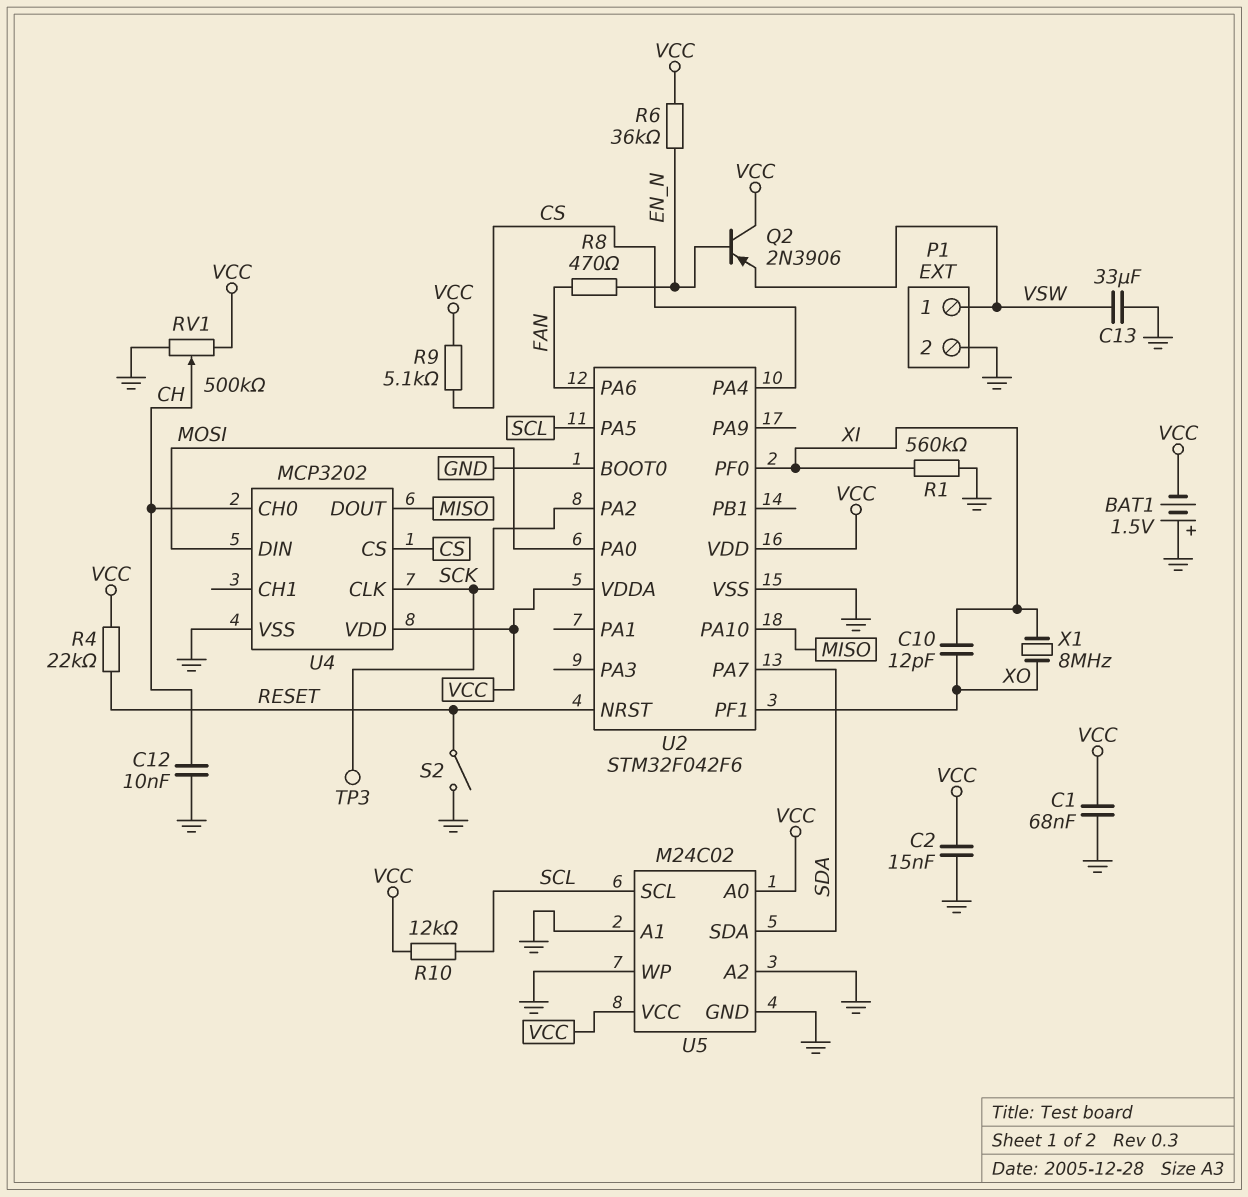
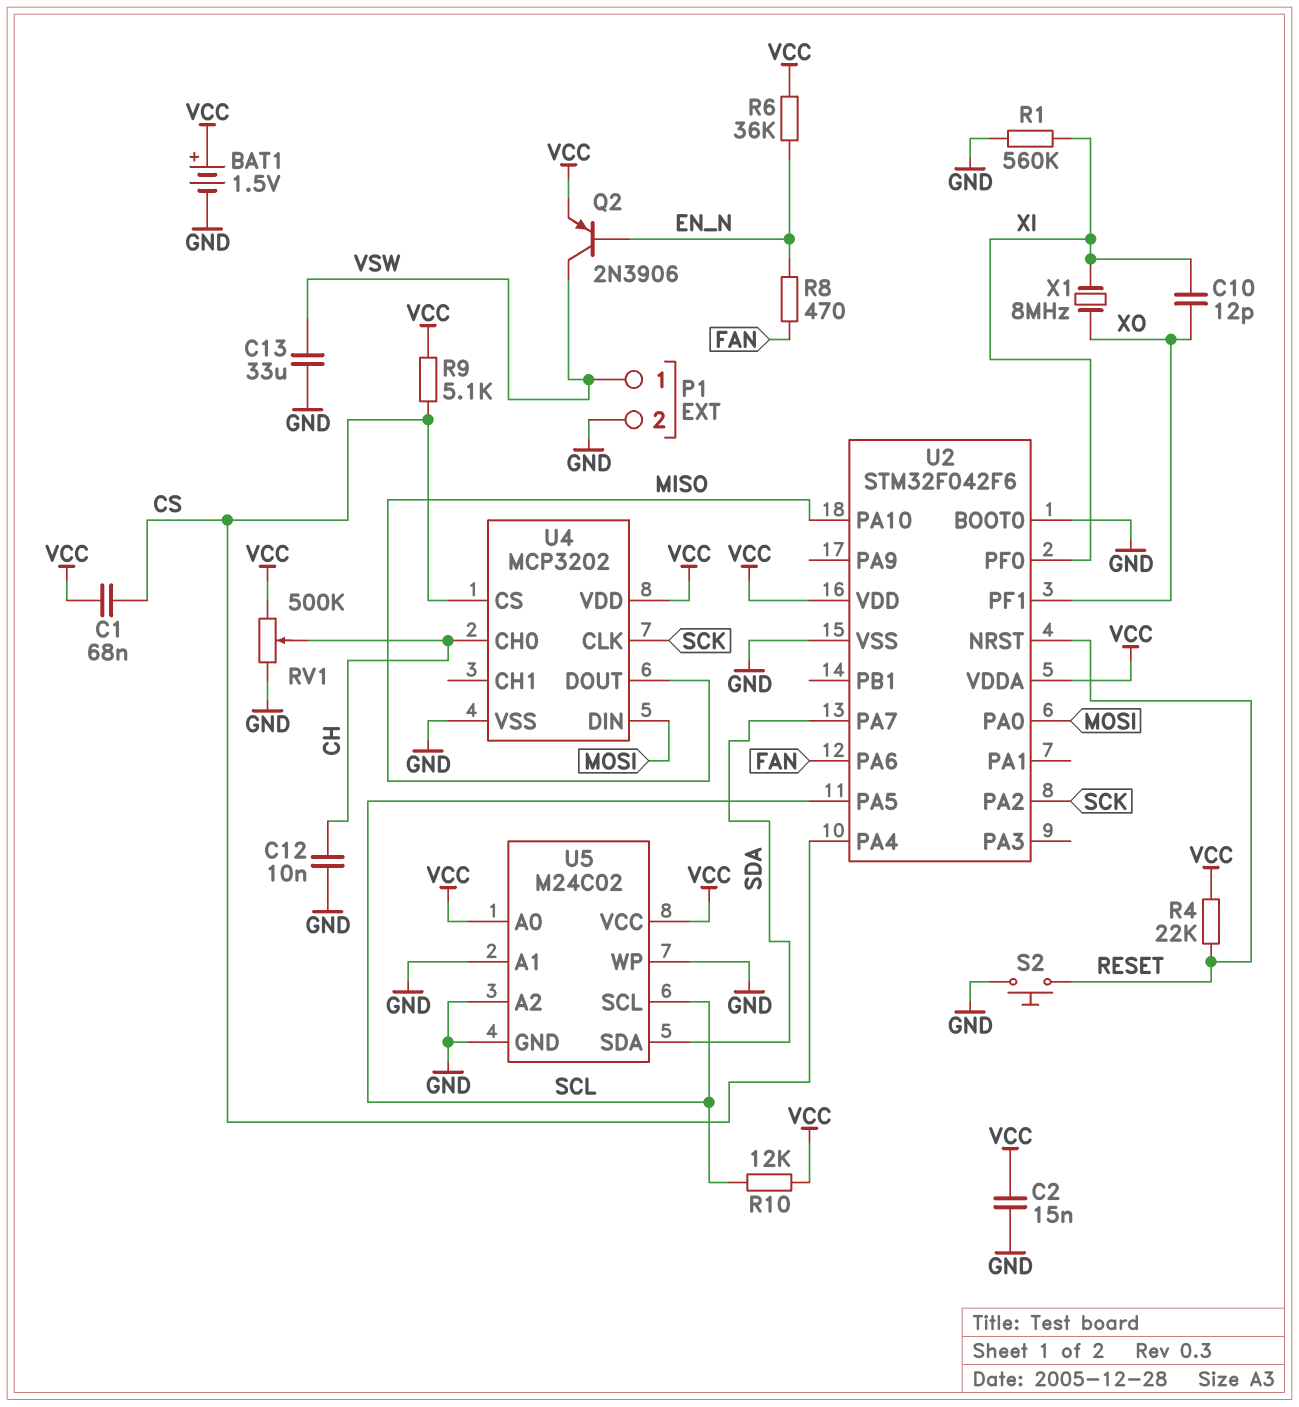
BAT1: 1.5V (plus GND, minus VCC) -> 1.5V (plus VCC, minus GND)
C1: 68nF (GND, VCC) -> 68nF (CS, VCC)
Q2: PNP 2N3906 (B EN_N, C VCC, E VSW) -> PNP 2N3906 (B EN_N, C VSW, E VCC)
S2: switch (GND, RESET) -> button (GND, RESET)
TP3: test point (SCK) -> none

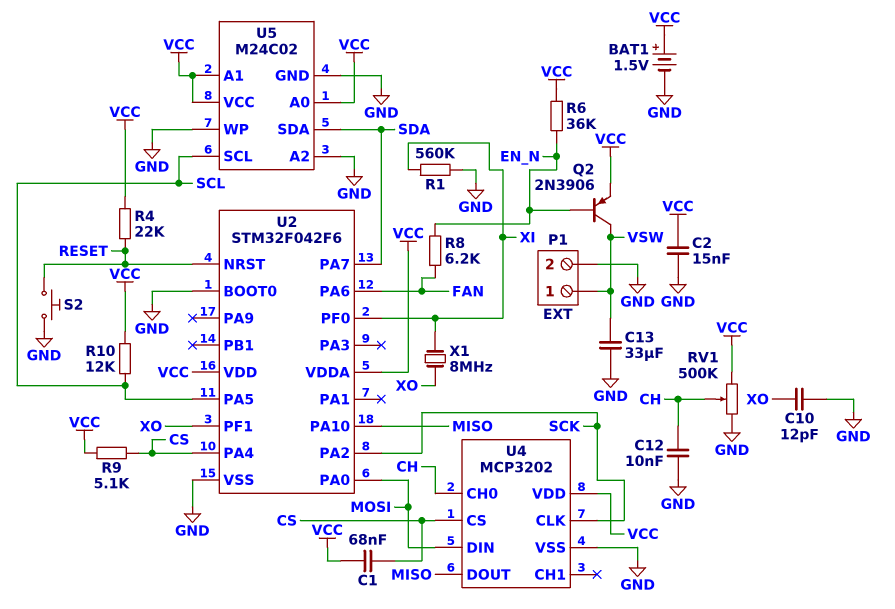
C10: 12pF (XI, XO) -> 12pF (GND, XO)
R8: 470 (EN_N, FAN) -> 6.2k (EN_N, FAN)
U5 pin A1: GND -> VCC

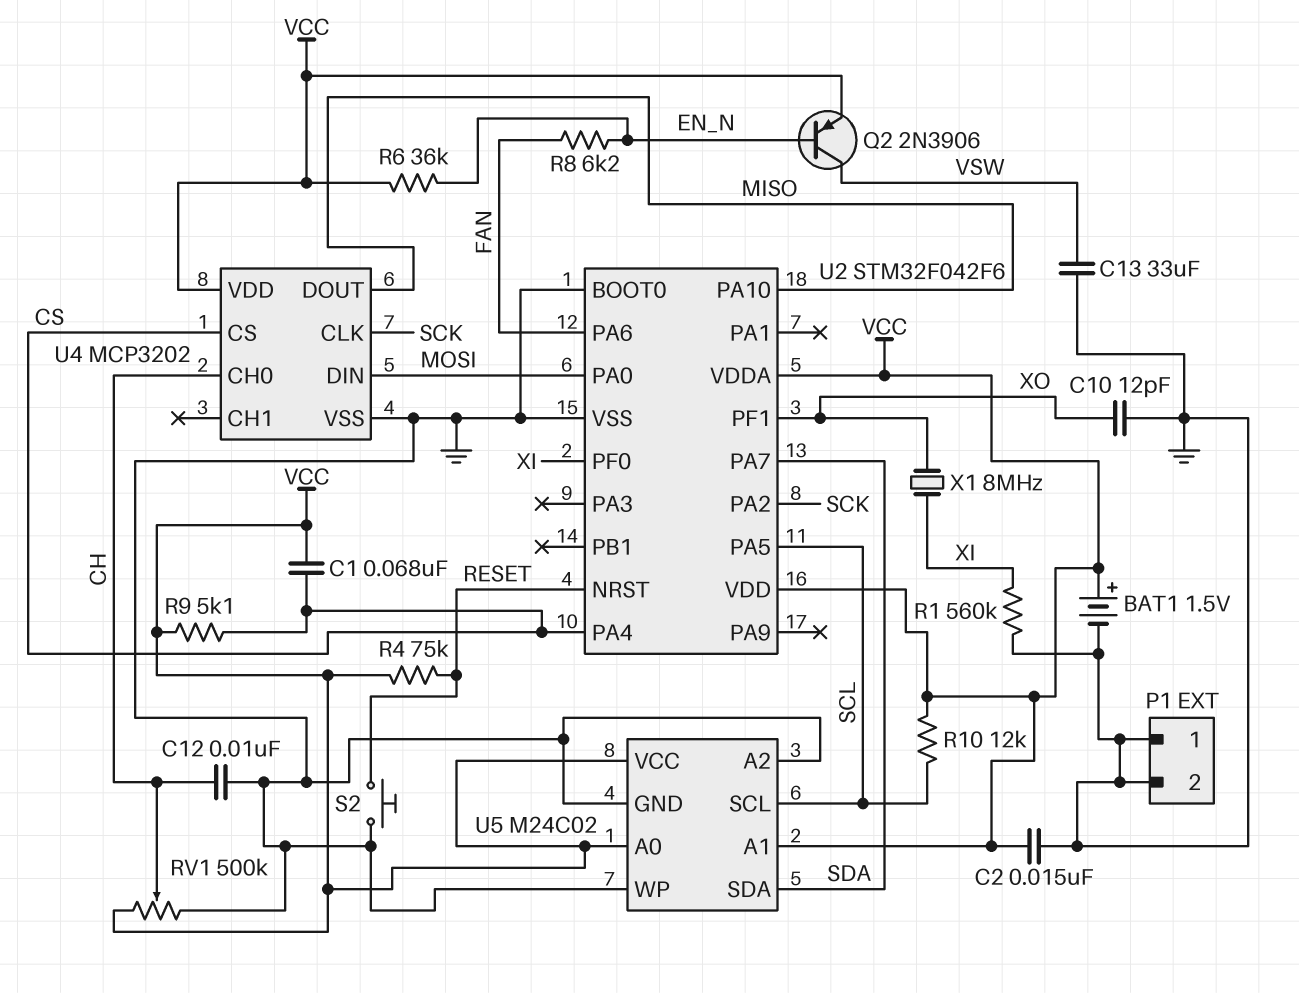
P1 pin 1: VSW -> GND
R4: 22k (RESET, VCC) -> 75k (RESET, VCC)

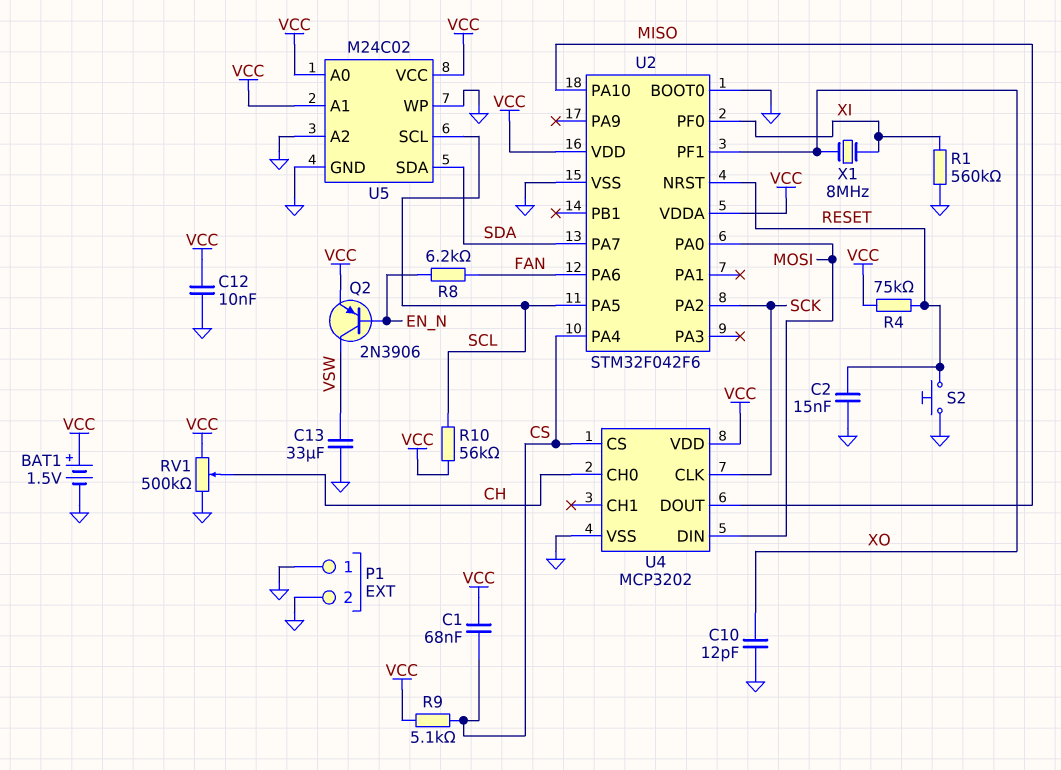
C2: 15nF (GND, VCC) -> 15nF (GND, RESET)
C12: 10nF (CH, GND) -> 10nF (GND, VCC)
R6: 36k (EN_N, VCC) -> none
R10: 12k (SCL, VCC) -> 56k (SCL, VCC)

